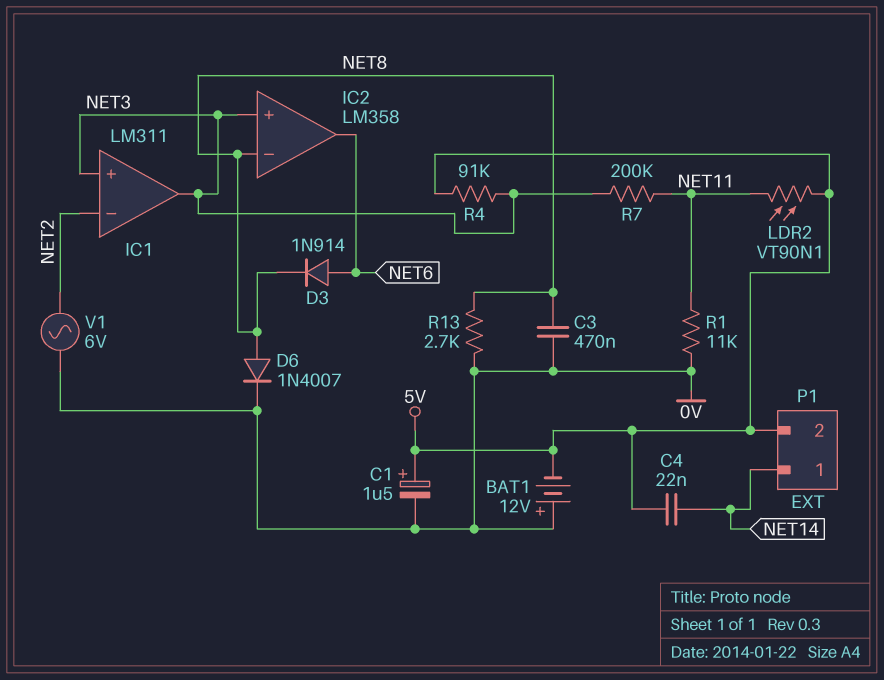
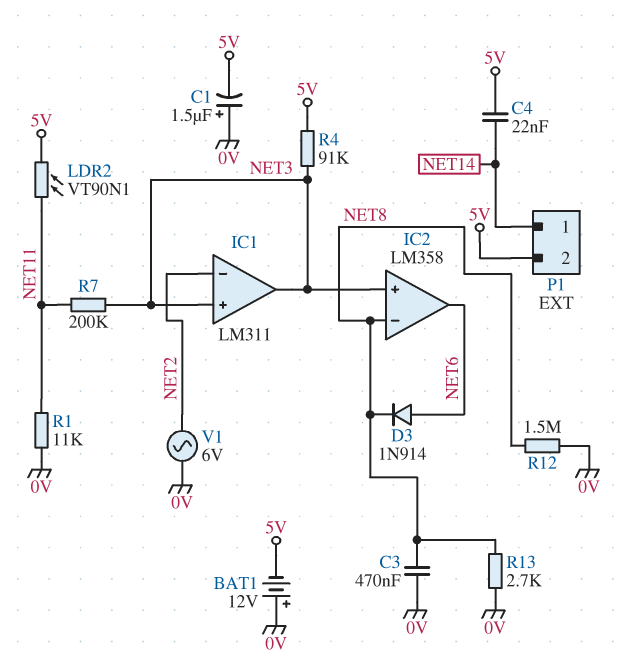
C1: 1.5uF (plus 5V, minus 0V) -> 1.5uF (plus 0V, minus 5V)
D6: diode 1N4007 (A NET8, K 0V) -> none
R12: none -> 1.5M (0V, NET8)

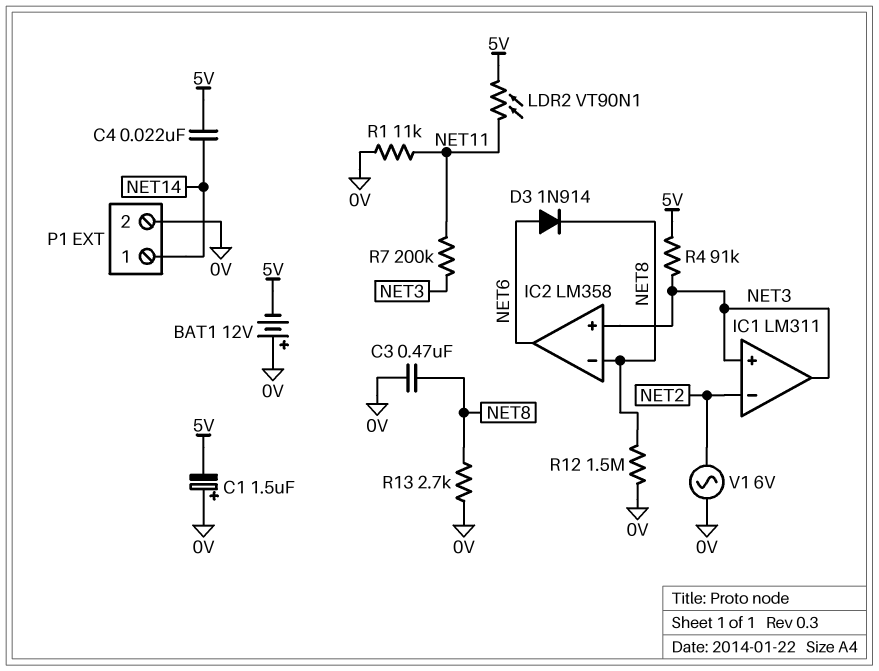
P1 pin 2: 5V -> 0V

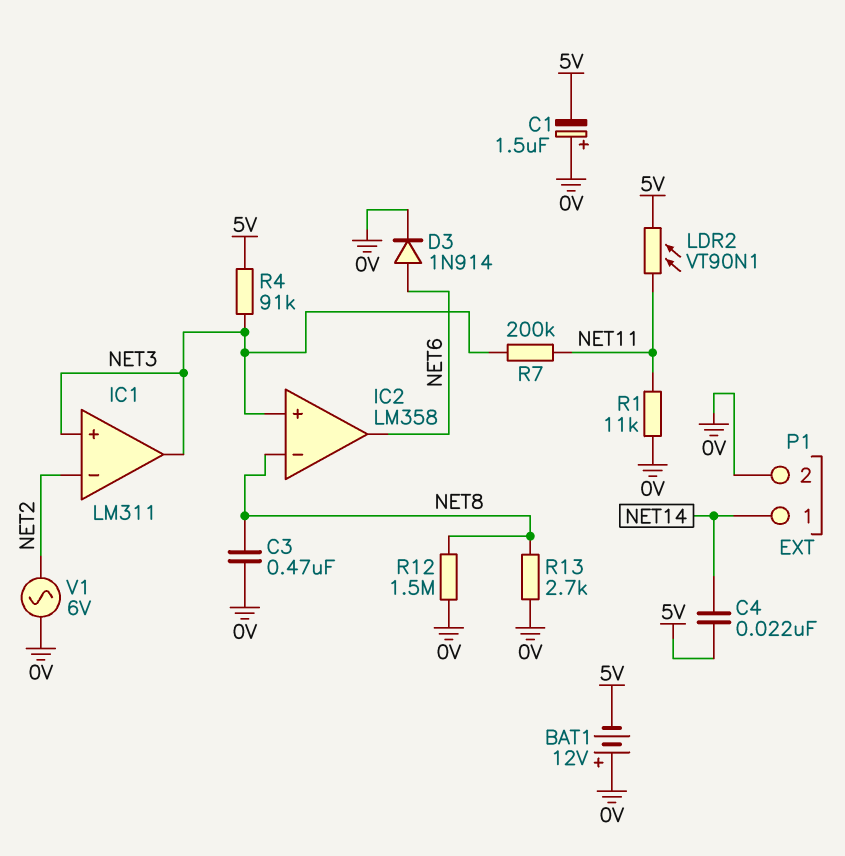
D3: diode 1N914 (A NET6, K NET8) -> diode 1N914 (A NET6, K 0V)

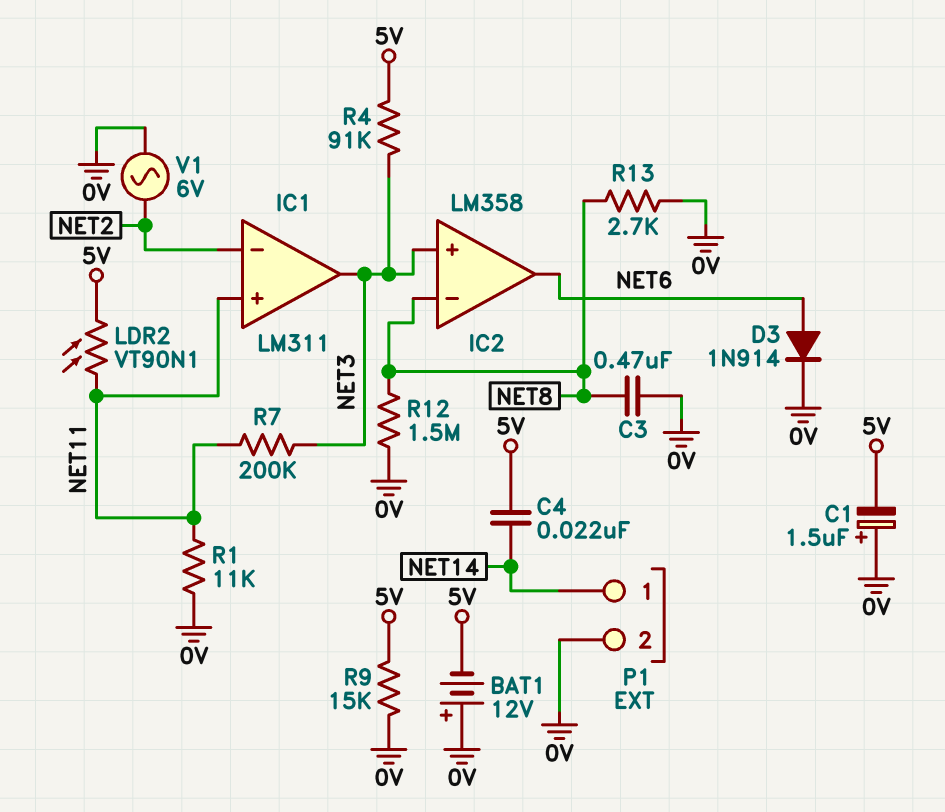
IC1 pin in+: NET3 -> NET11
R9: none -> 15k (0V, 5V)

